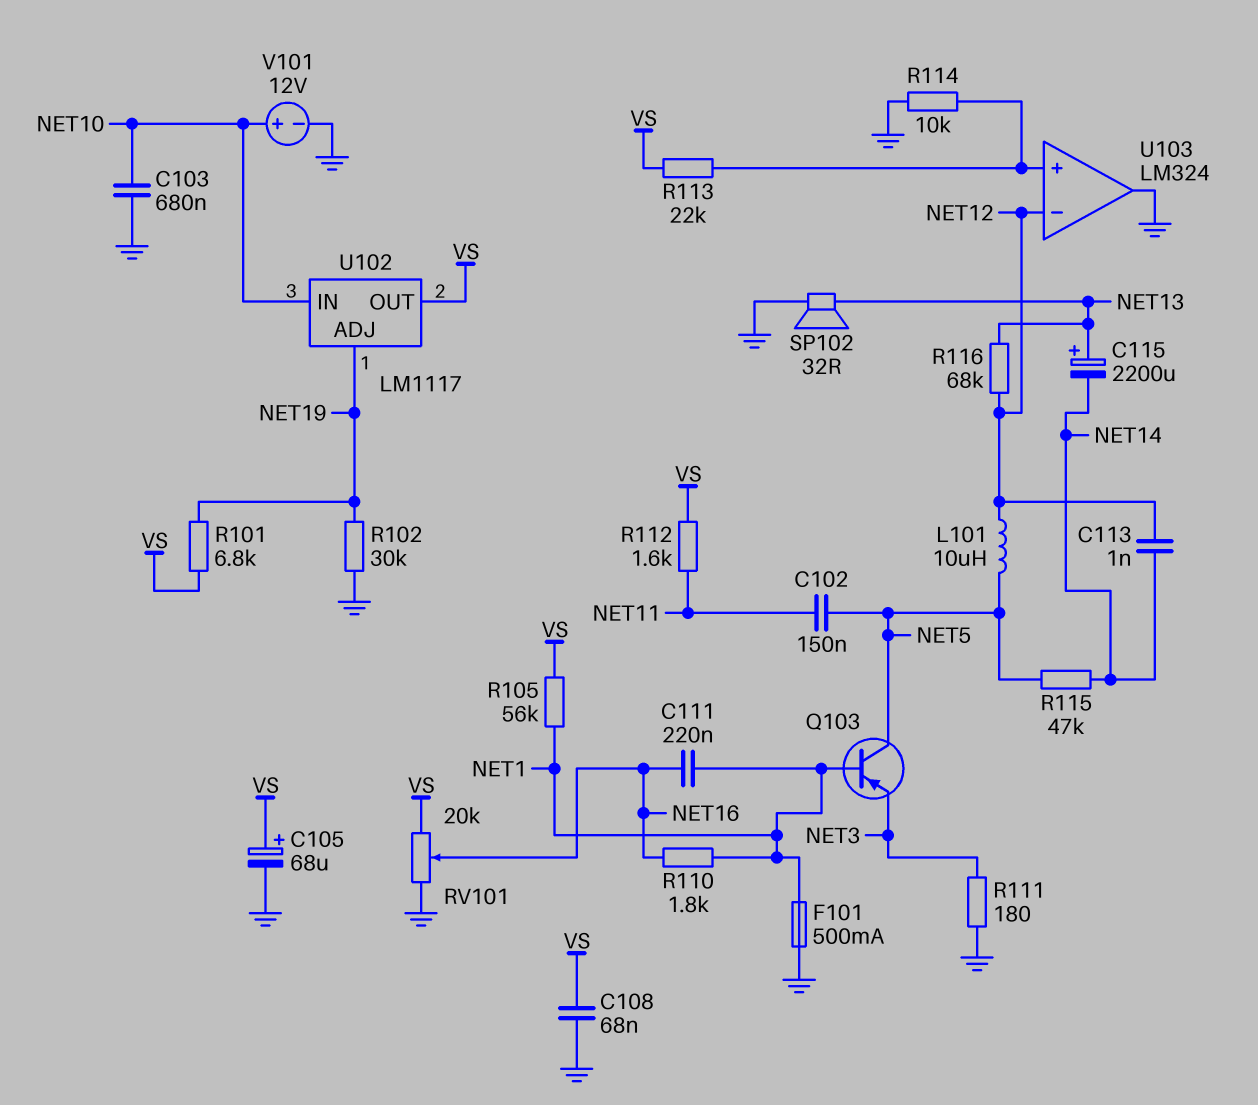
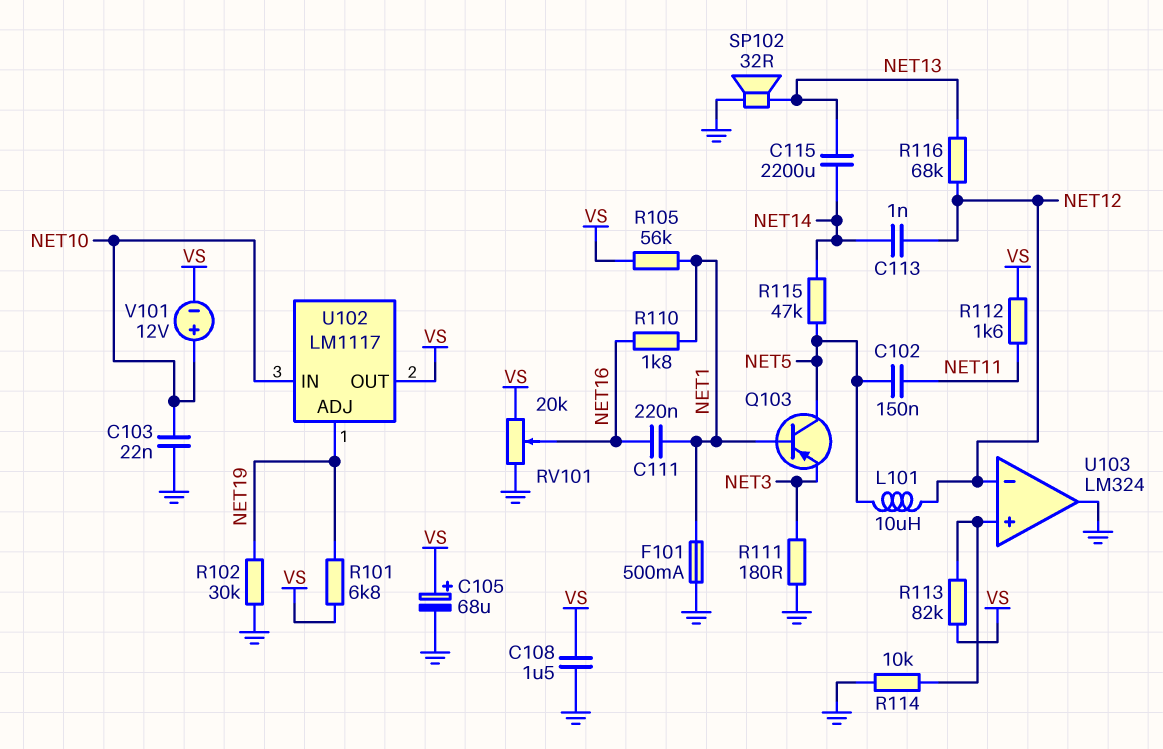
C103: 680nF (GND, NET10) -> 22nF (GND, NET10)
C108: 68nF (GND, VS) -> 1.5uF (GND, VS)
C115: 2200uF (plus NET13, minus NET14) -> 2200uF (NET13, NET14)
R113: 22k (U103/in+, VS) -> 82k (U103/in+, VS)
V101: 12V (plus NET10, minus GND) -> 12V (plus NET10, minus VS)

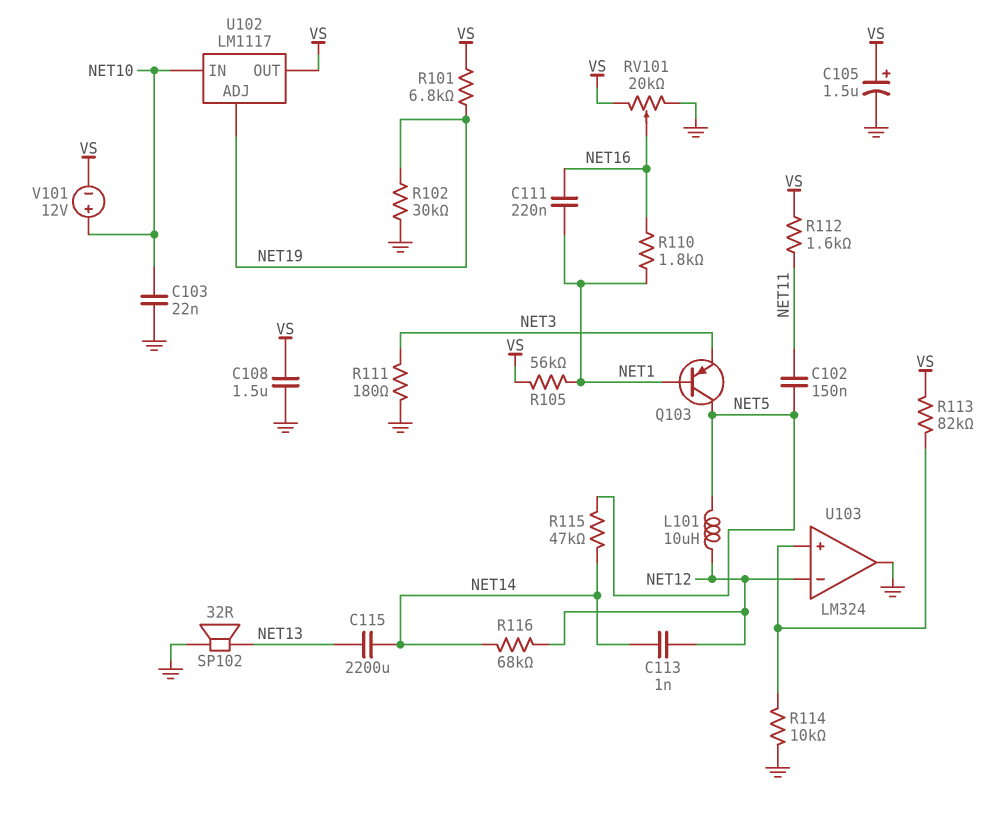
C105: 68uF (plus VS, minus GND) -> 1.5uF (plus VS, minus GND)
F101: 500mA (GND, NET1) -> none
R116: 68k (NET12, NET13) -> 68k (NET12, NET14)

